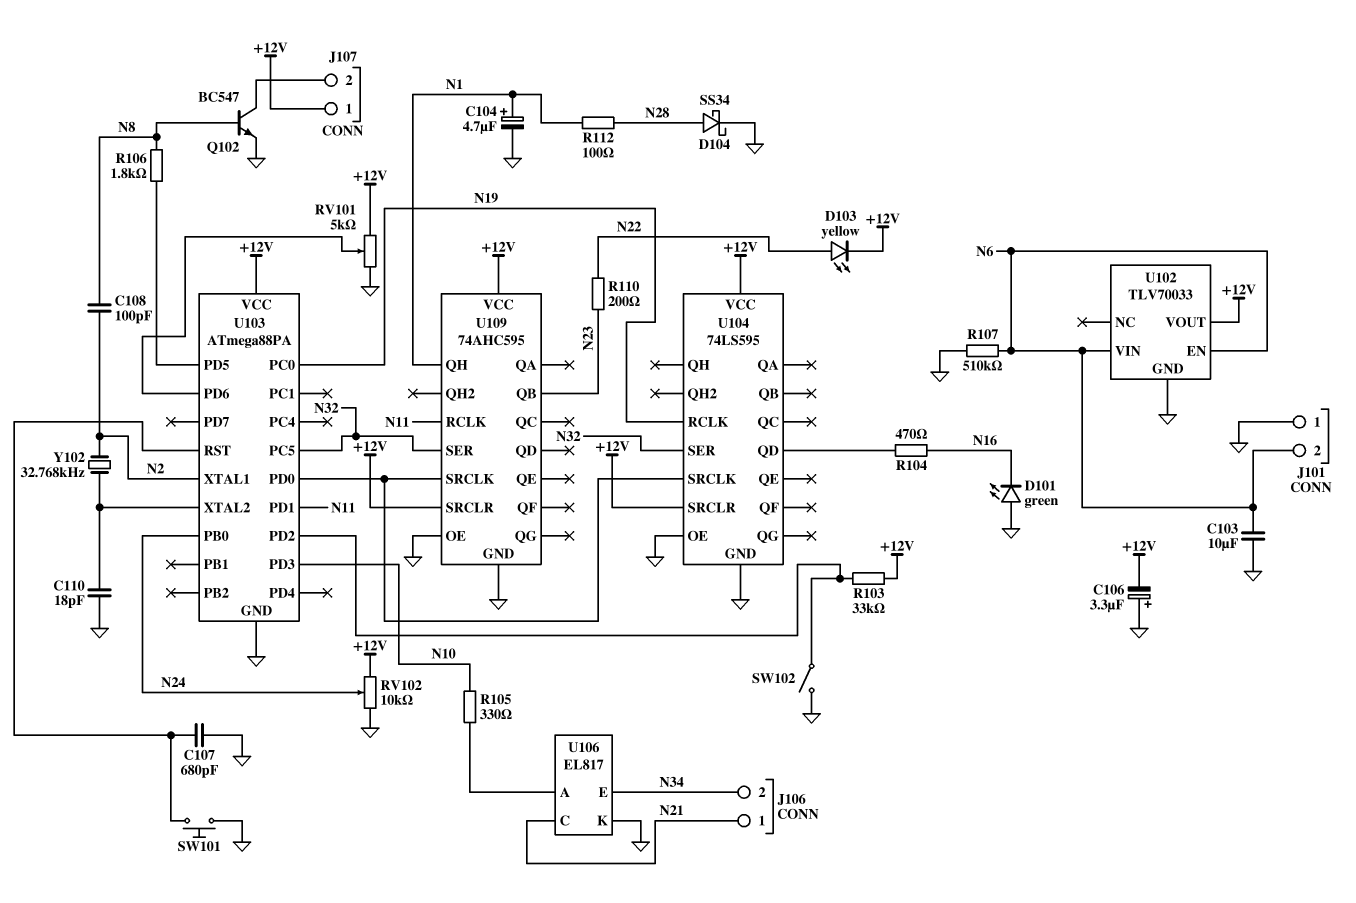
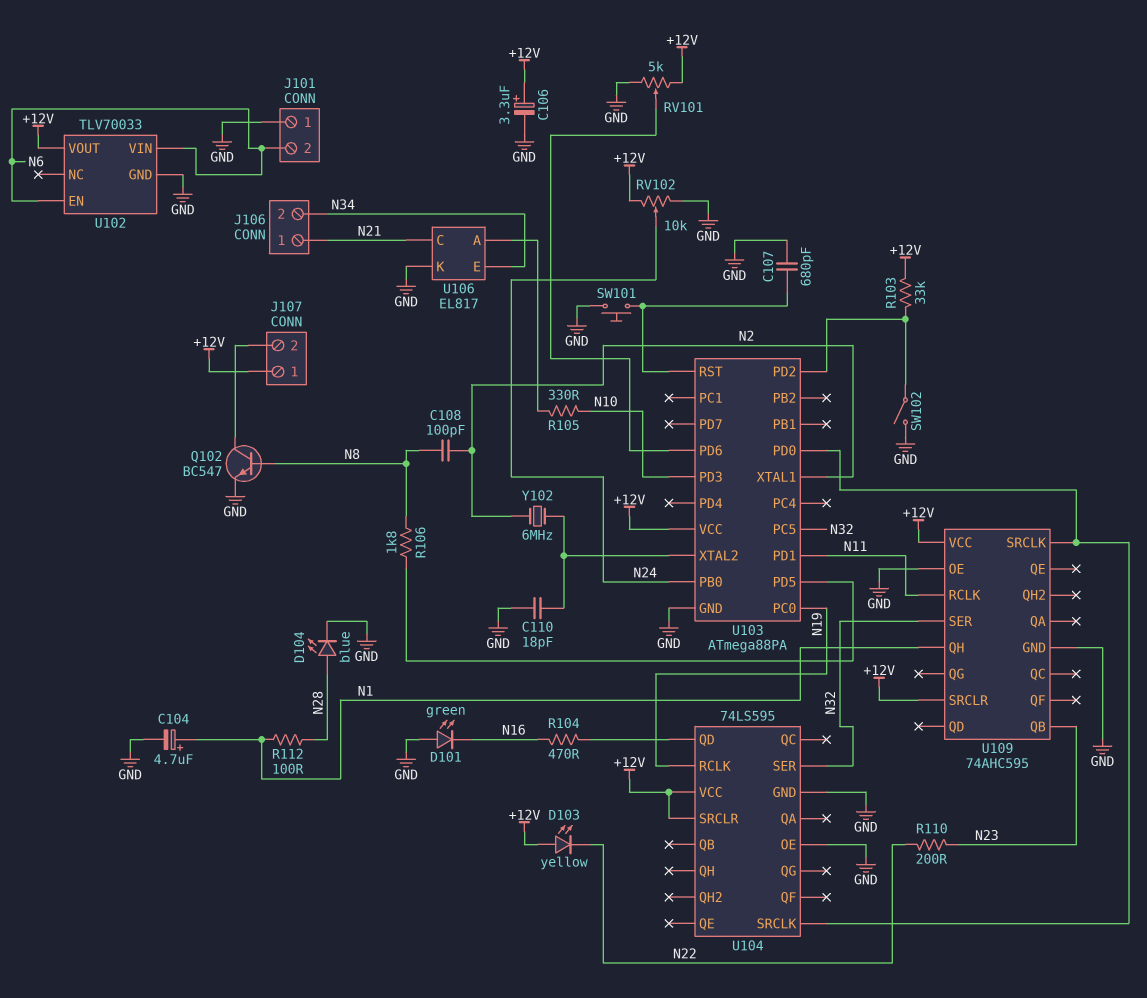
C103: 10uF (GND, N6) -> none
C106: 3.3uF (plus GND, minus +12V) -> 3.3uF (plus +12V, minus GND)
D103: LED yellow (A N22, K +12V) -> LED yellow (A +12V, K N22)
D104: schottky SS34 (A N28, K GND) -> LED blue (A N28, K GND)
R107: 510k (GND, N6) -> none
Y102: 32.768kHz (N2, U103/XTAL2) -> 6MHz (N2, U103/XTAL2)

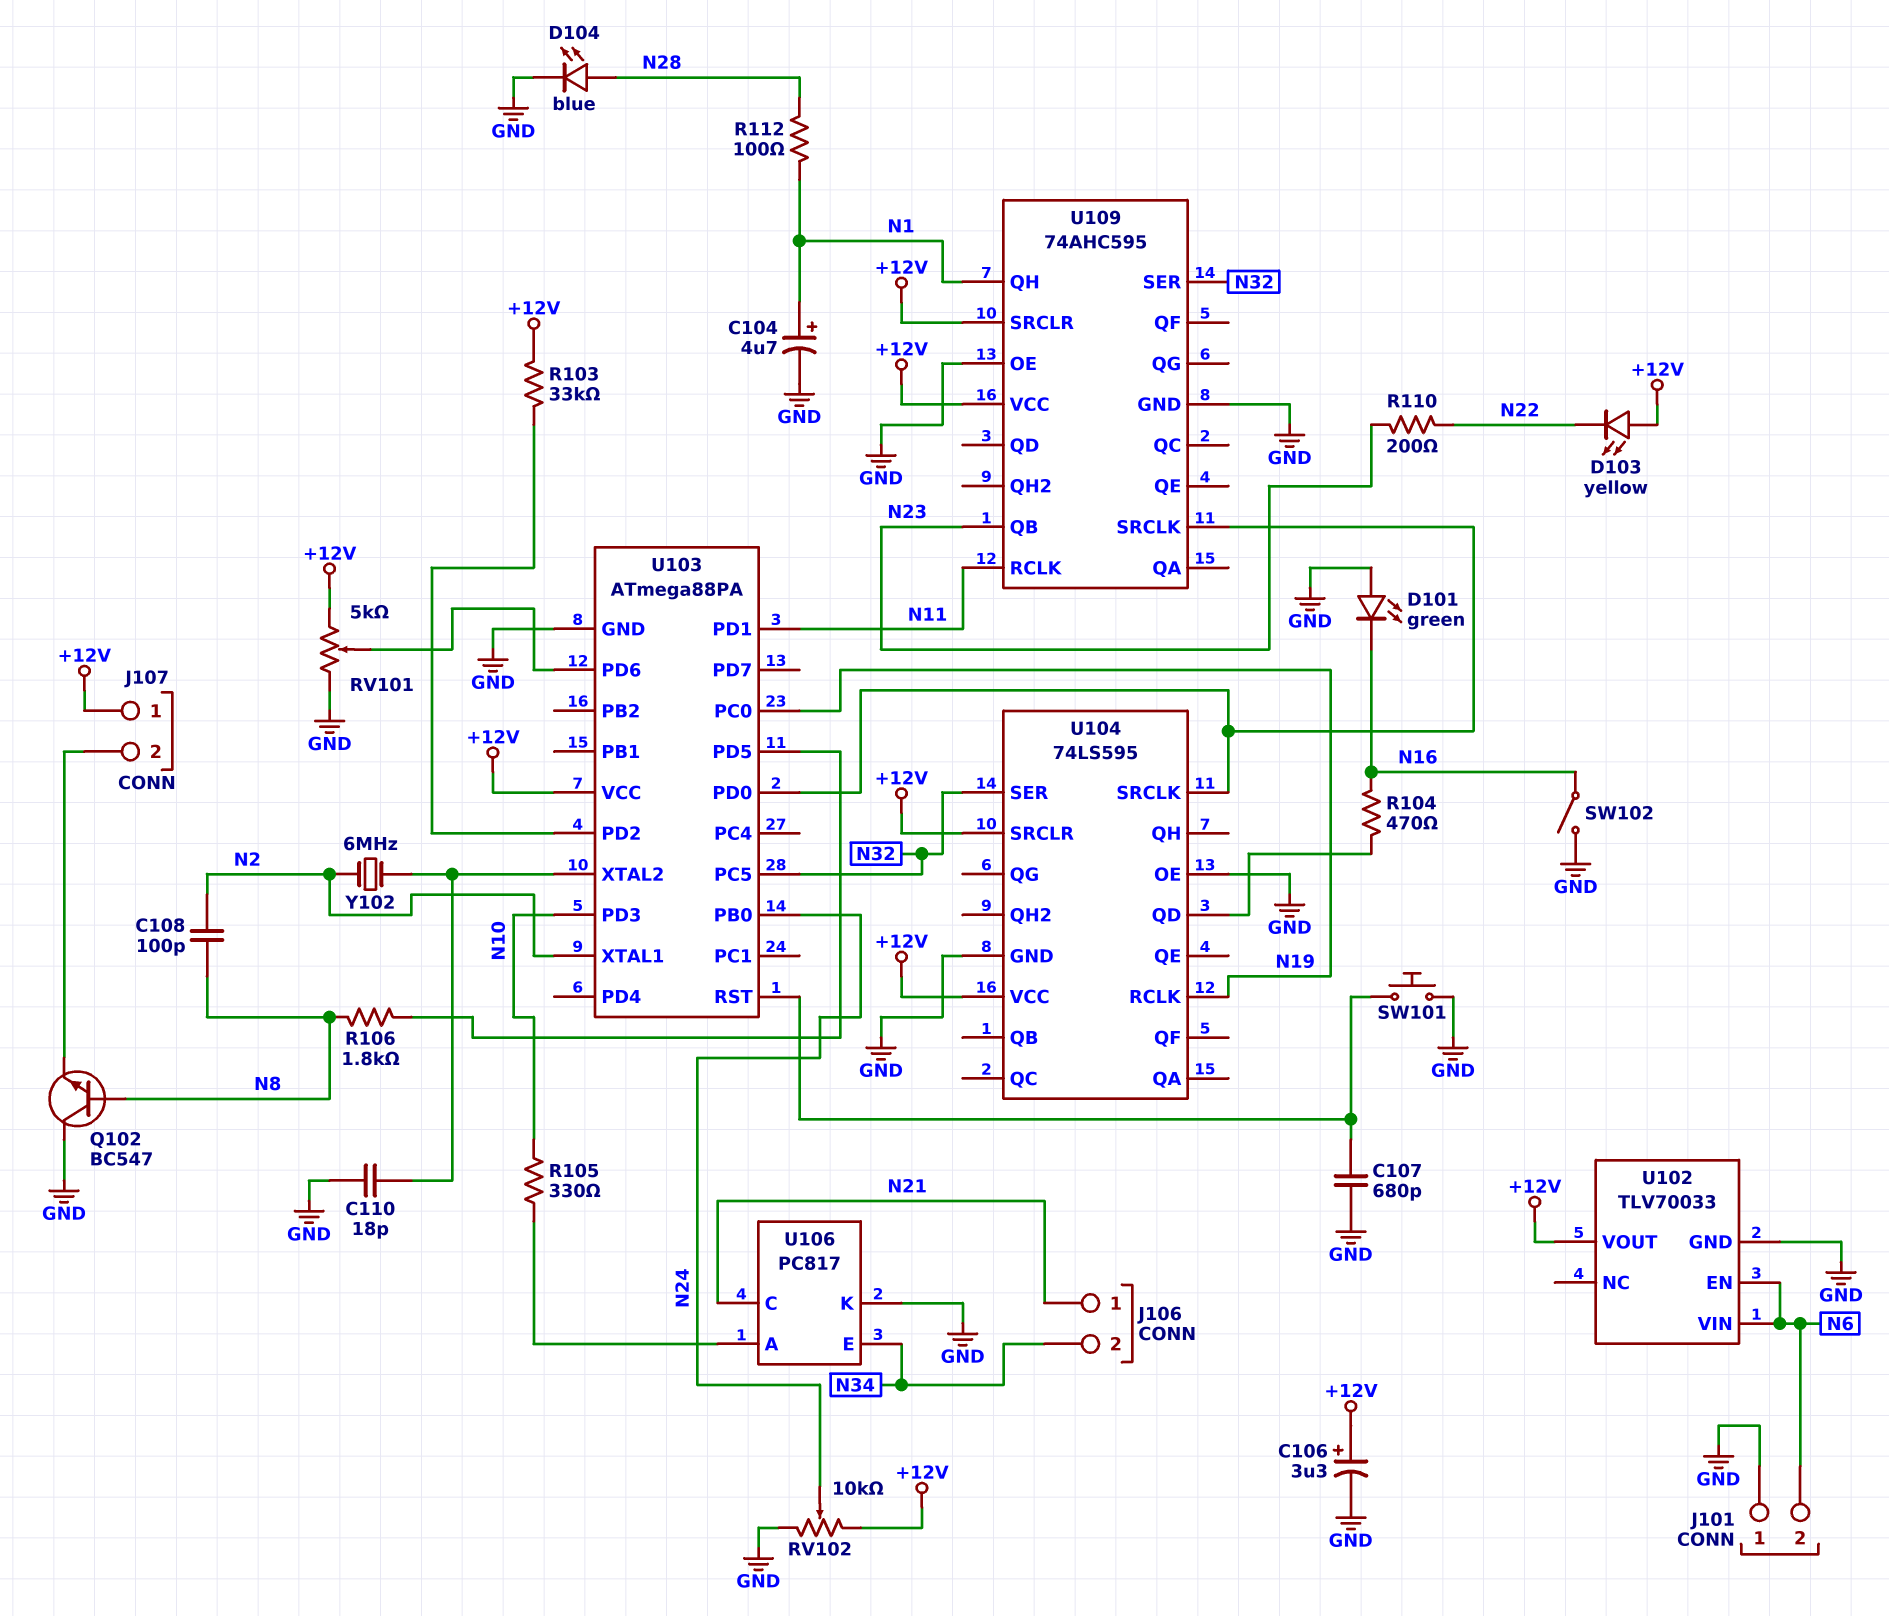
Q102: NPN BC547 (B N8, C J107/2, E GND) -> NPN BC547 (B N8, C GND, E J107/2)
SW102: switch (GND, U103/PD2) -> switch (GND, N16)
U106: EL817 -> PC817

